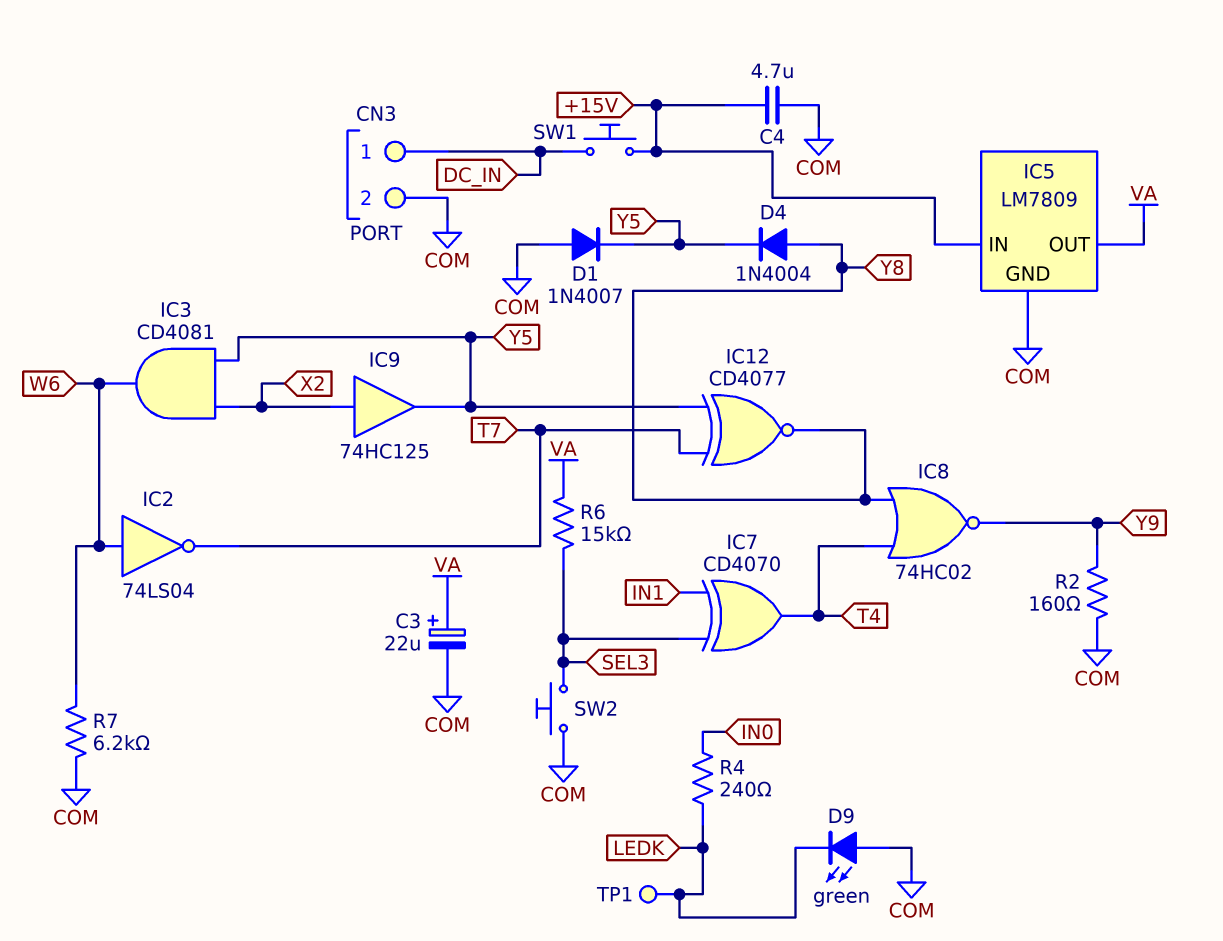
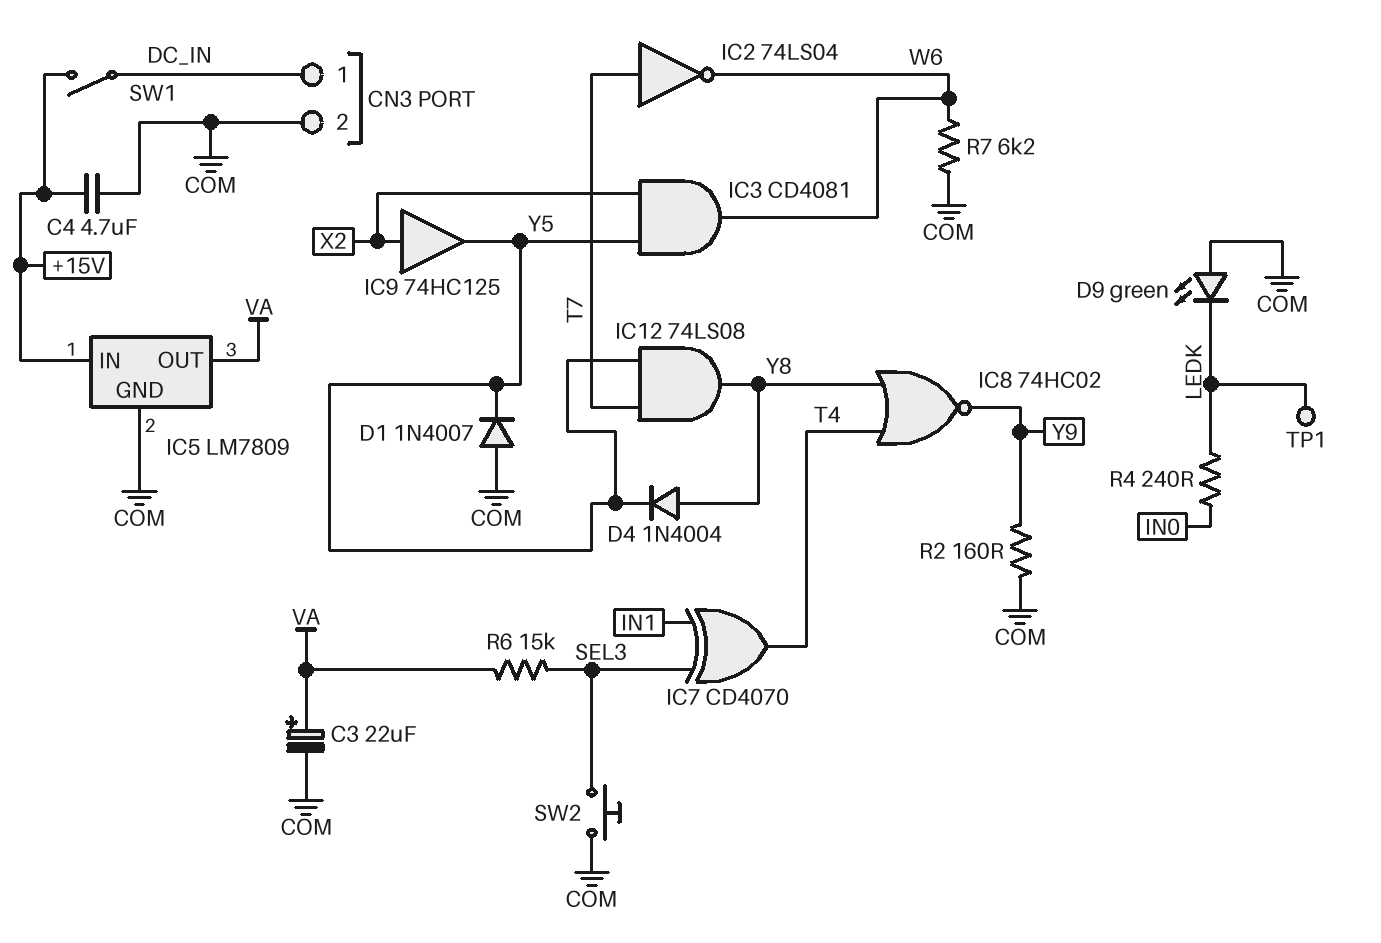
IC2: NOT 74LS04 (in W6, out T7) -> NOT 74LS04 (in T7, out W6)
IC12: XNOR CD4077 (in T7, in Y5, out Y8) -> AND 74LS08 (in T7, in Y5, out Y8)
SW1: button (+15V, DC_IN) -> switch (+15V, DC_IN)

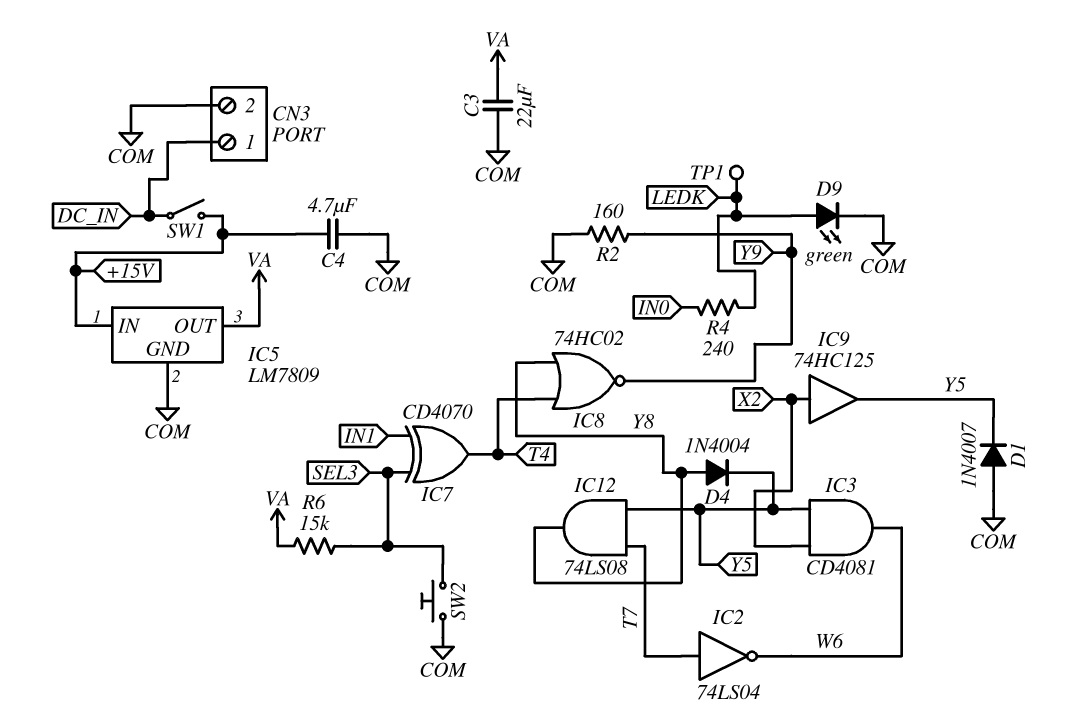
C3: 22uF (plus VA, minus COM) -> 22uF (COM, VA)
D9: LED green (A COM, K LEDK) -> LED green (A LEDK, K COM)
R7: 6.2k (COM, W6) -> none

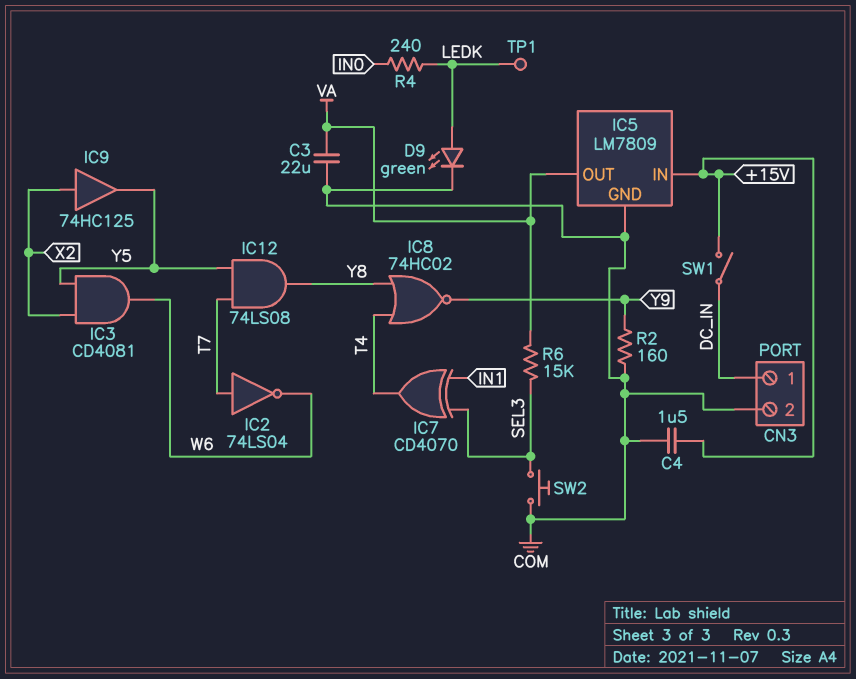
C4: 4.7uF (+15V, COM) -> 1.5uF (+15V, COM)
D1: diode 1N4007 (A COM, K Y5) -> none
D4: diode 1N4004 (A Y8, K Y5) -> none

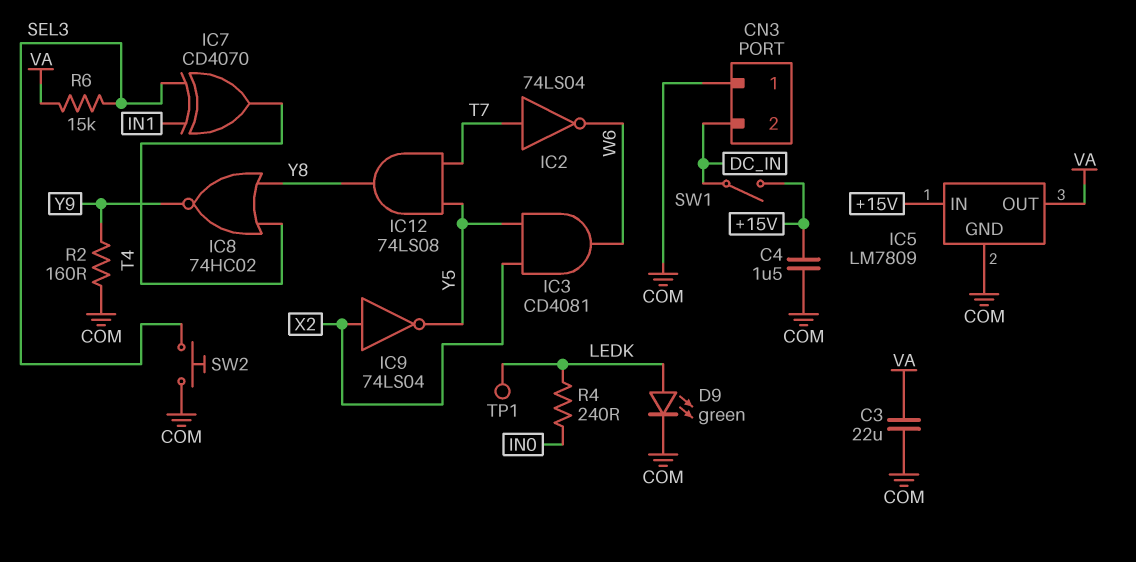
CN3 pin 1: DC_IN -> COM
CN3 pin 2: COM -> DC_IN
IC9: buffer 74HC125 (in X2, out Y5) -> NOT 74LS04 (in X2, out Y5)

